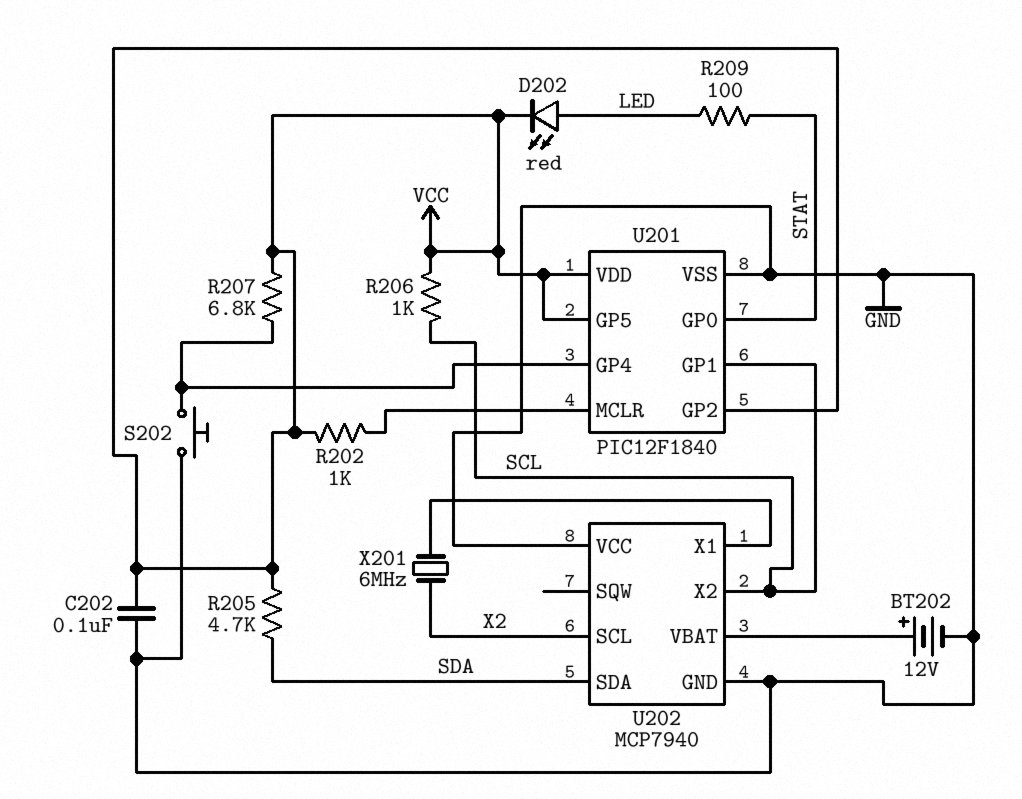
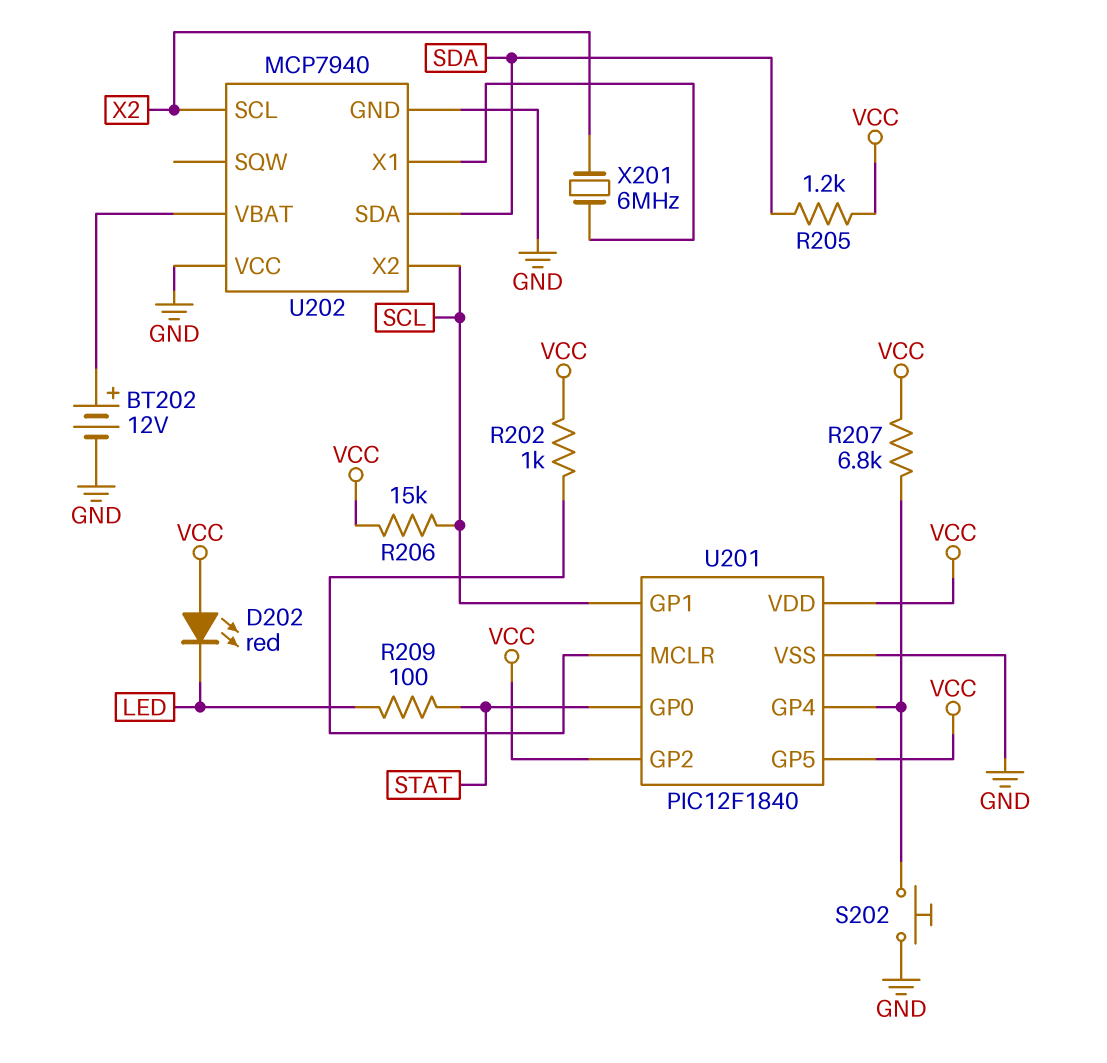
C202: 100nF (GND, VCC) -> none
D202: LED red (A LED, K VCC) -> LED red (A VCC, K LED)
R205: 4.7k (SDA, VCC) -> 1.2k (SDA, VCC)
R206: 1k (SCL, VCC) -> 15k (SCL, VCC)

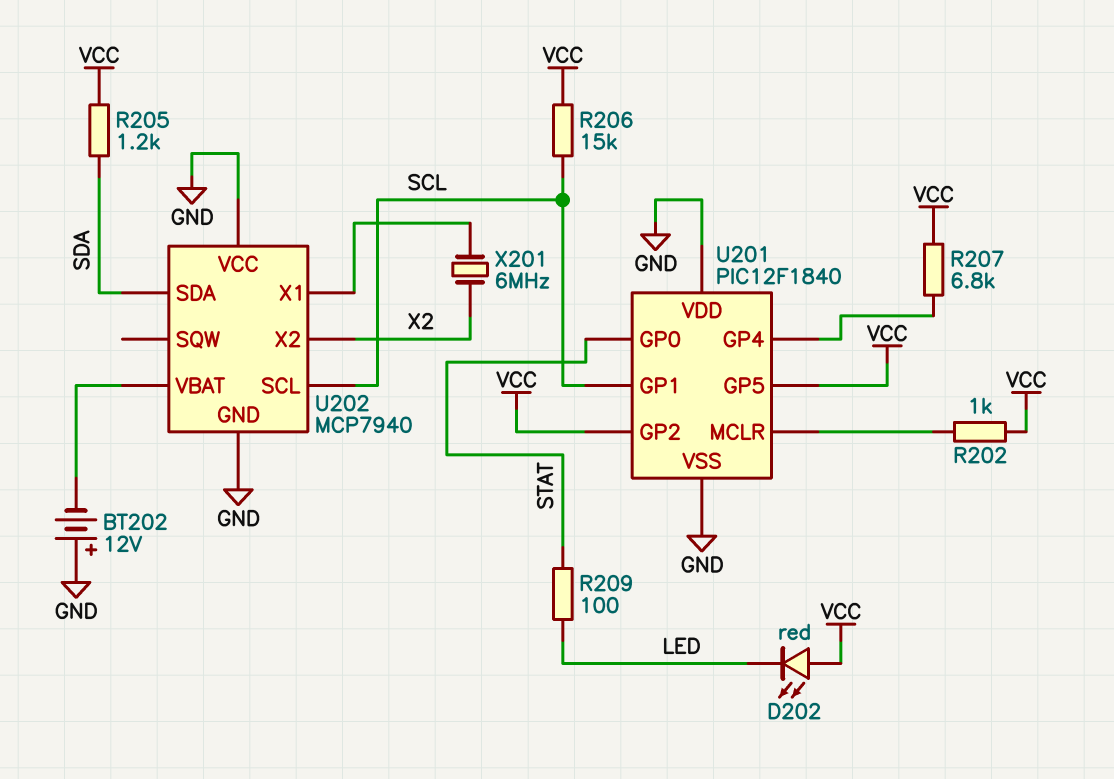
BT202: 12V (plus U202/VBAT, minus GND) -> 12V (plus GND, minus U202/VBAT)
S202: button (GND, U201/GP4) -> none
U201 pin VDD: VCC -> GND
U202 pin SCL: X2 -> SCL
U202 pin X2: SCL -> X2

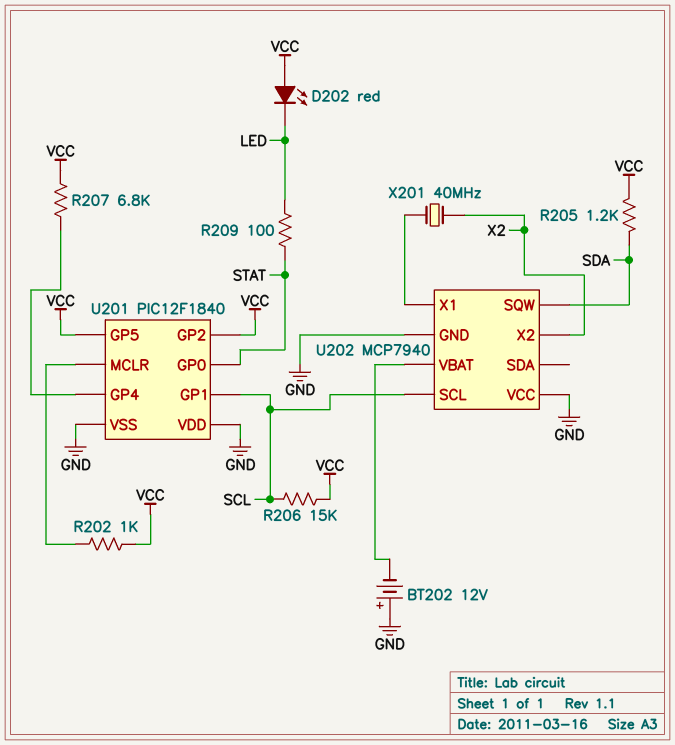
U202 pin SDA: SDA -> none
U202 pin SQW: none -> SDA
X201: 6MHz (U202/X1, X2) -> 40MHz (U202/X1, X2)

